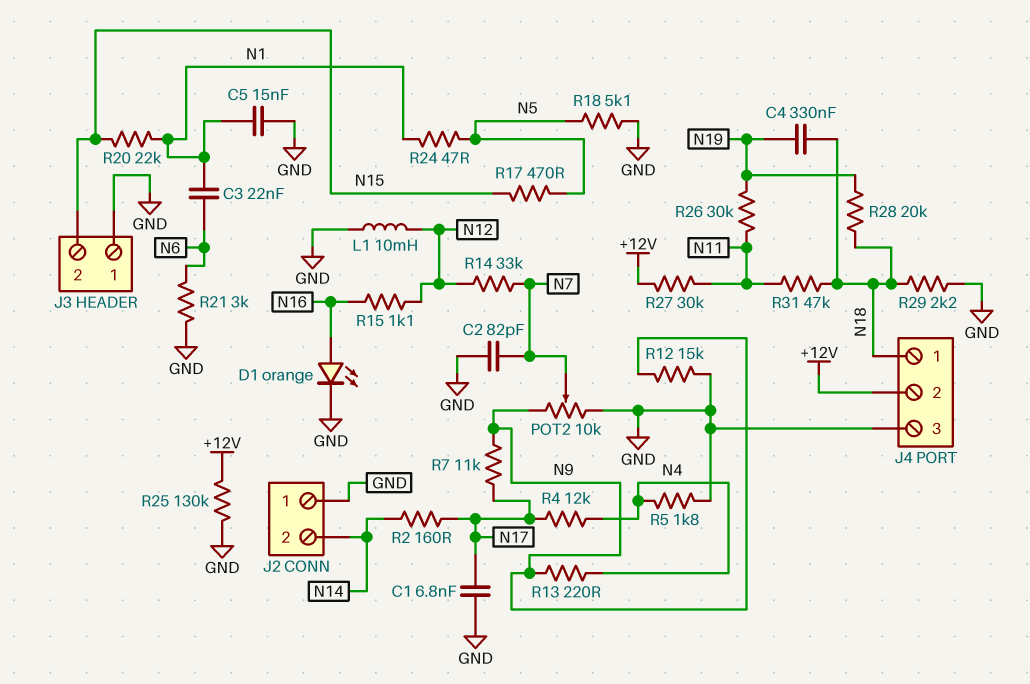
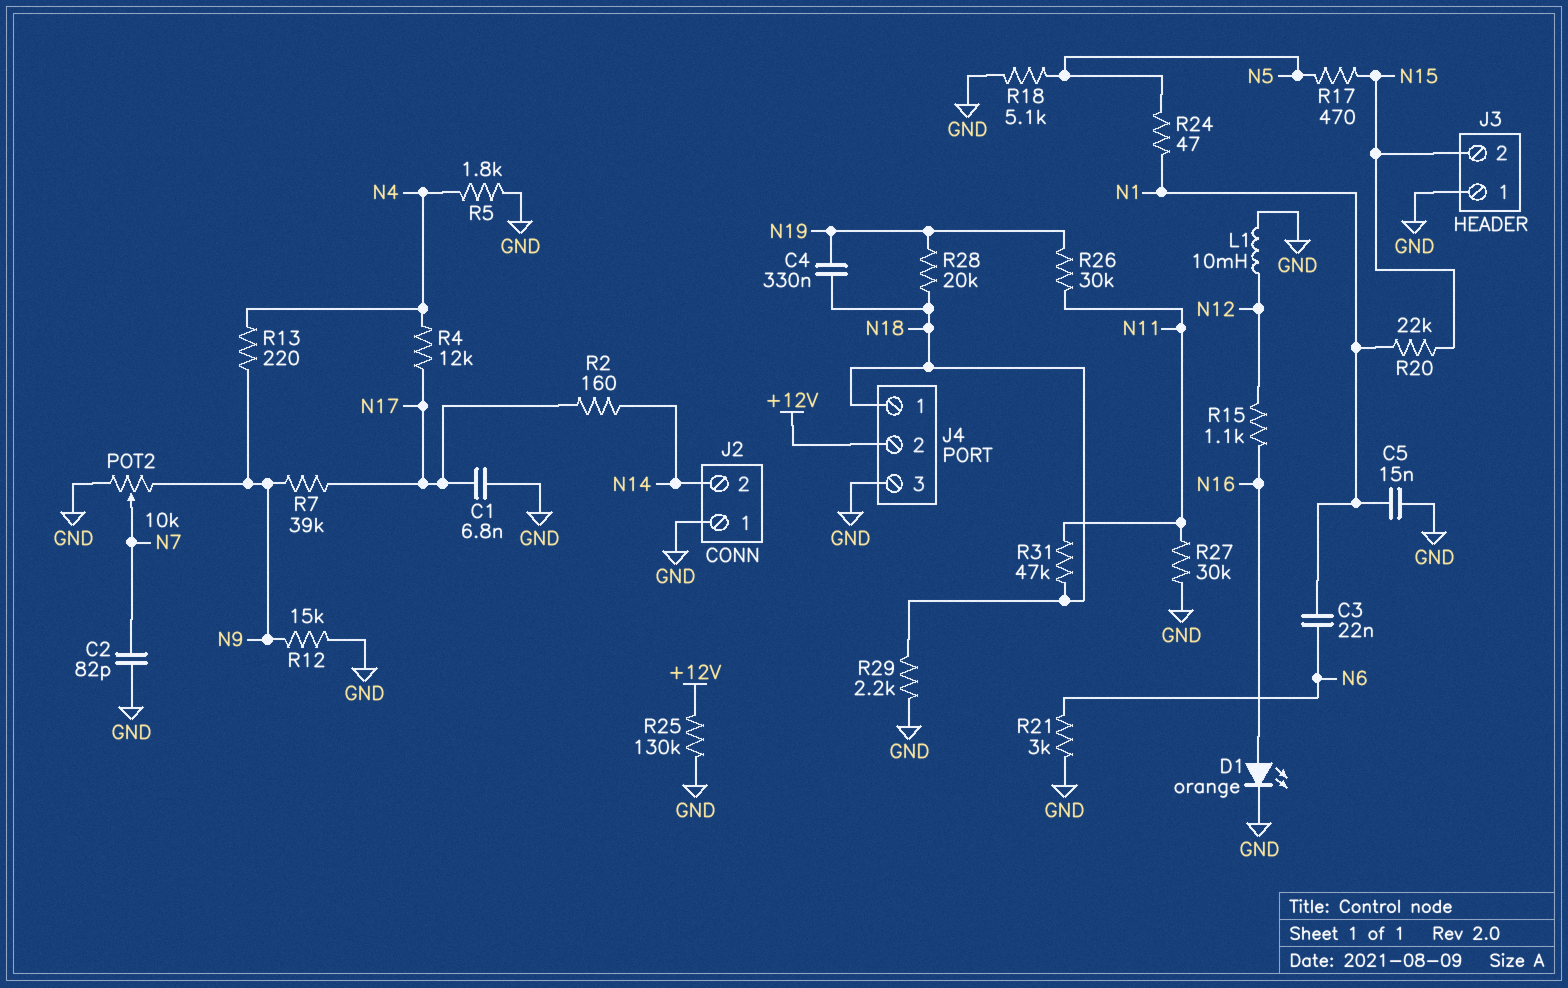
R7: 11k (N9, N17) -> 39k (N9, N17)
R14: 33k (N7, N12) -> none
R27: 30k (+12V, N11) -> 30k (GND, N11)

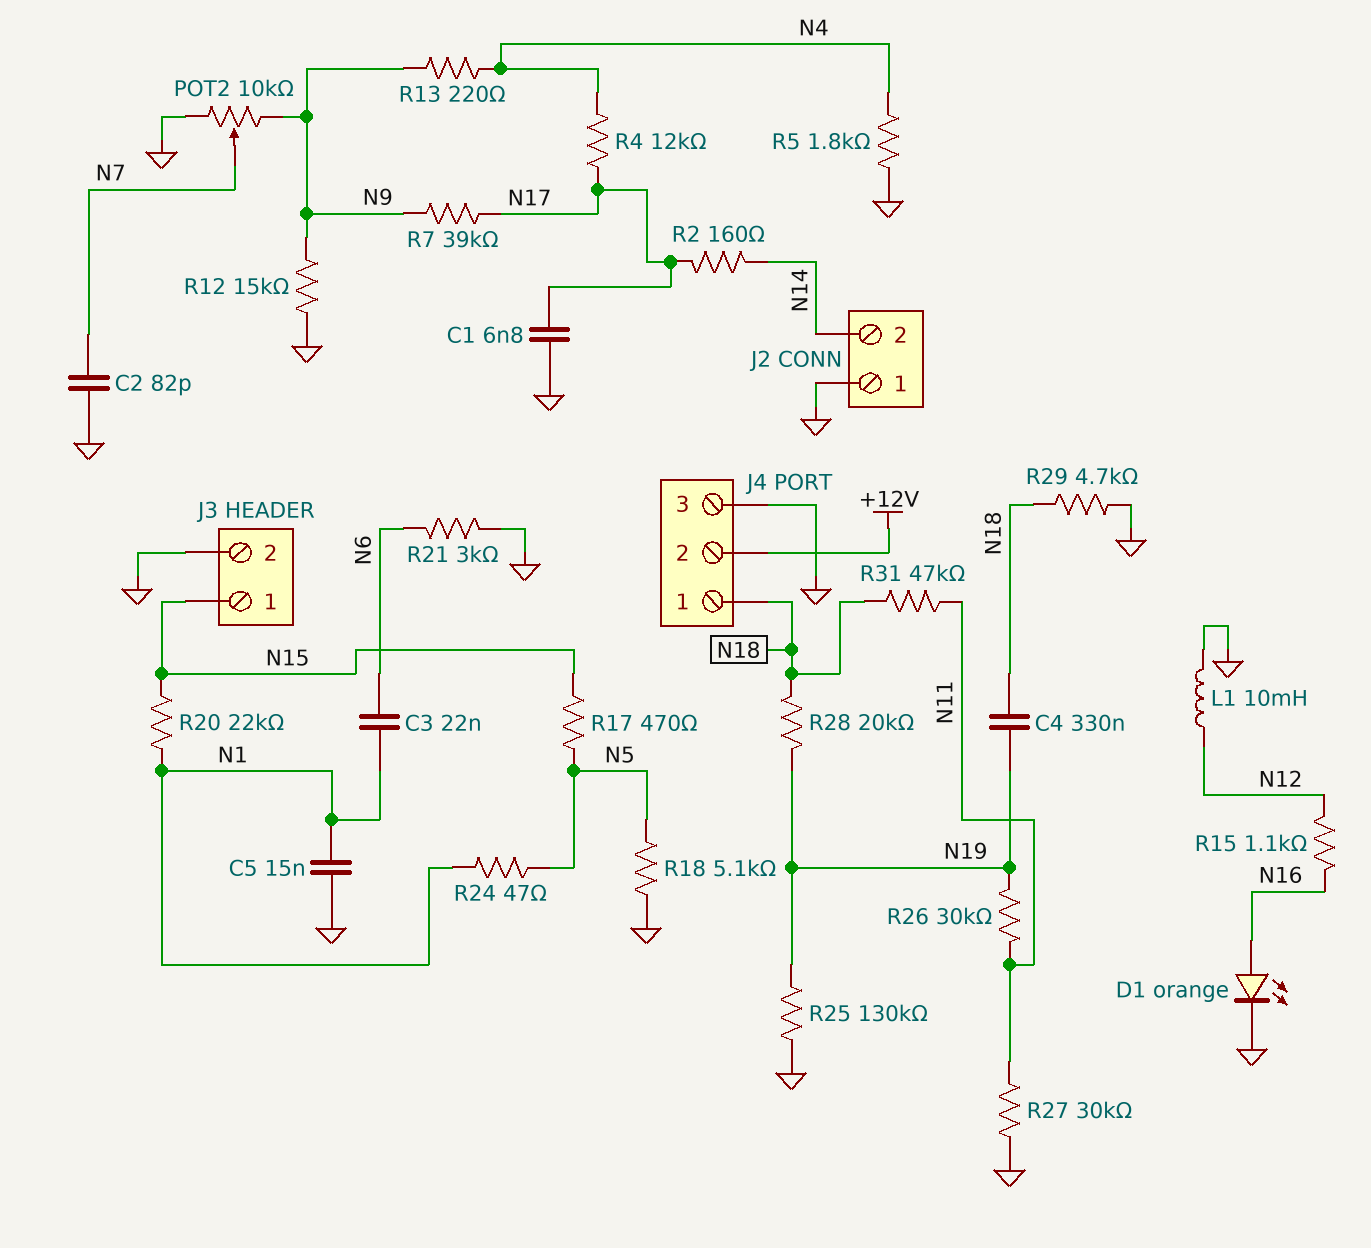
J3 pin 1: GND -> N15
J3 pin 2: N15 -> GND
R25: 130k (+12V, GND) -> 130k (GND, N19)
R29: 2.2k (GND, N18) -> 4.7k (GND, N18)

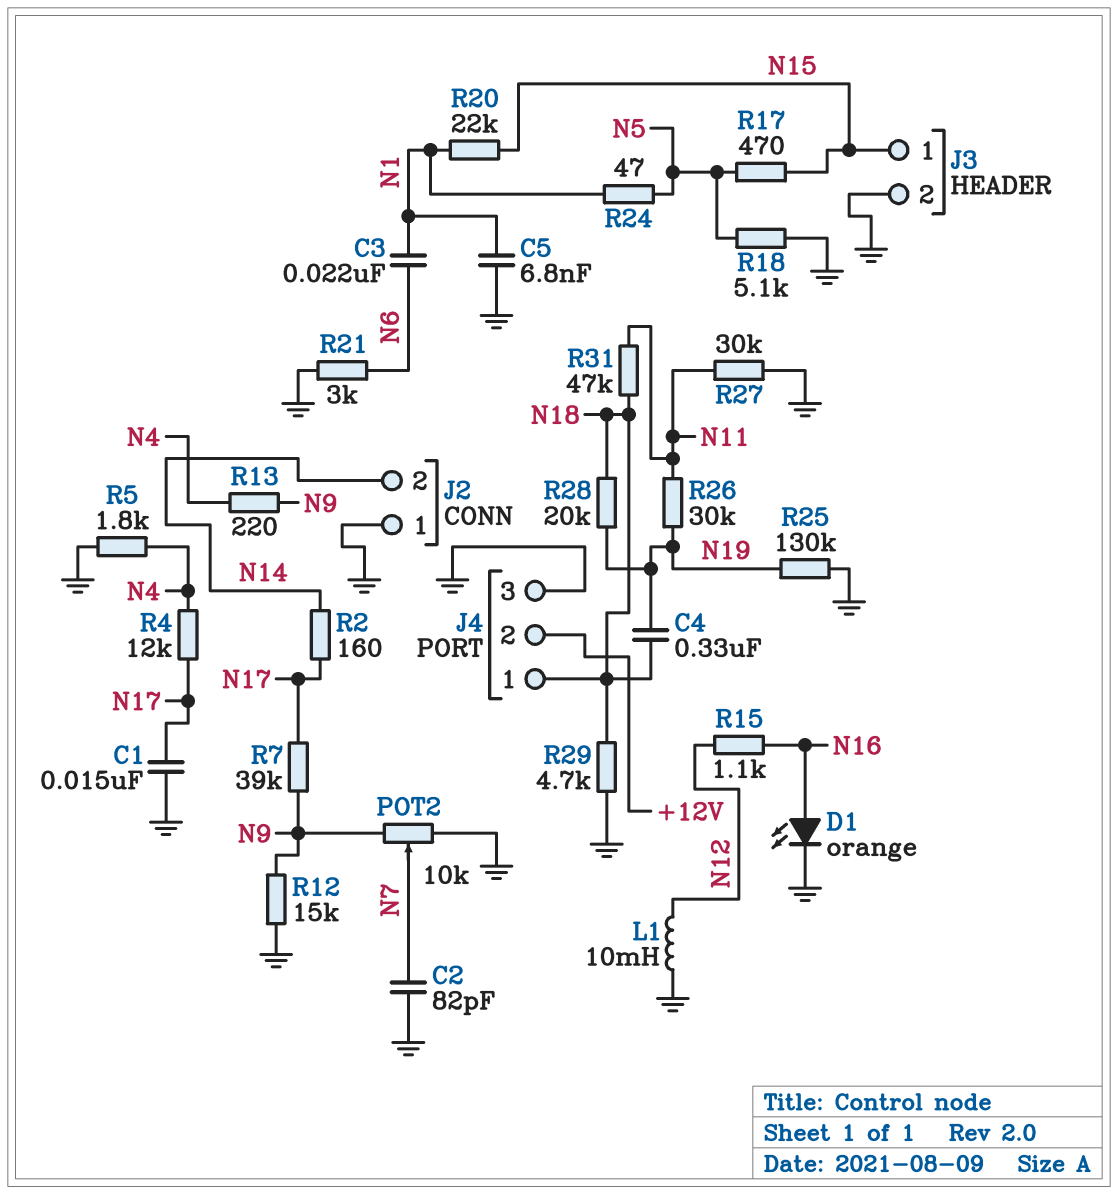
C1: 6.8nF (GND, N17) -> 15nF (GND, N17)
C5: 15nF (GND, N1) -> 6.8nF (GND, N1)

